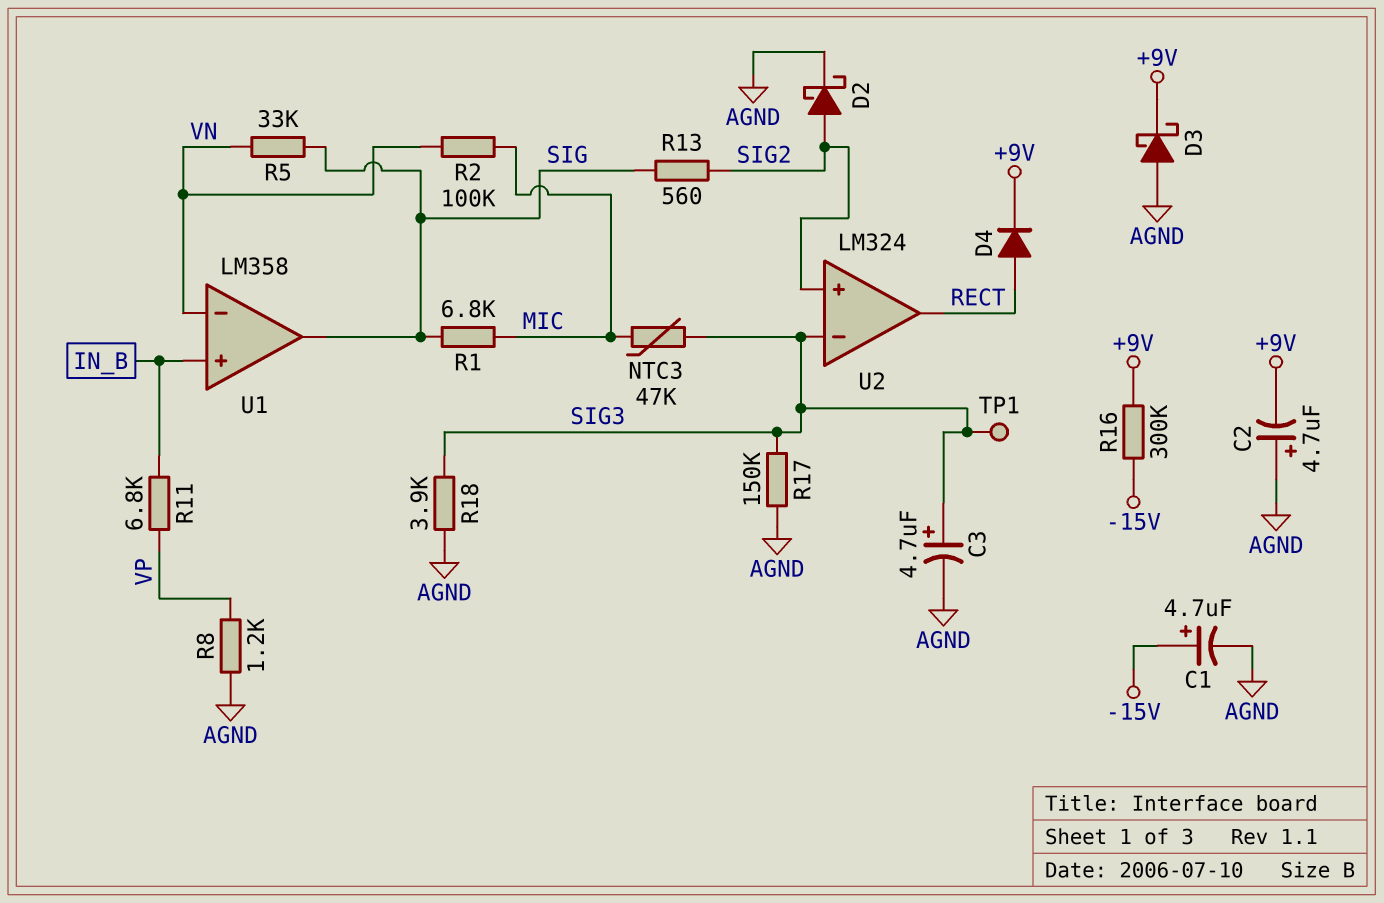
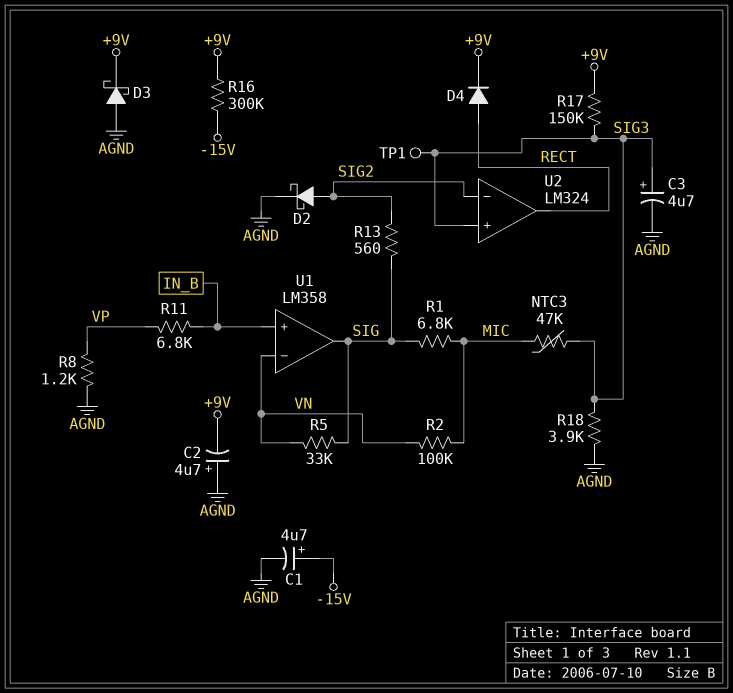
R17: 150k (AGND, SIG3) -> 150k (+9V, SIG3)
U2 pin in+: SIG2 -> SIG3
U2 pin in-: SIG3 -> SIG2

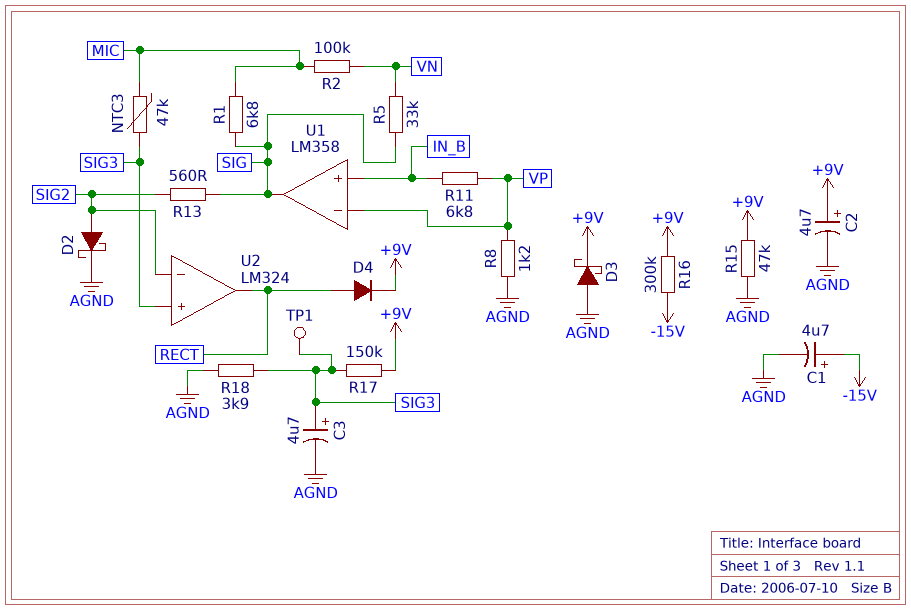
C2: 4.7uF (plus AGND, minus +9V) -> 4.7uF (plus +9V, minus AGND)
R15: none -> 47k (+9V, AGND)
U1 pin in-: VN -> VP

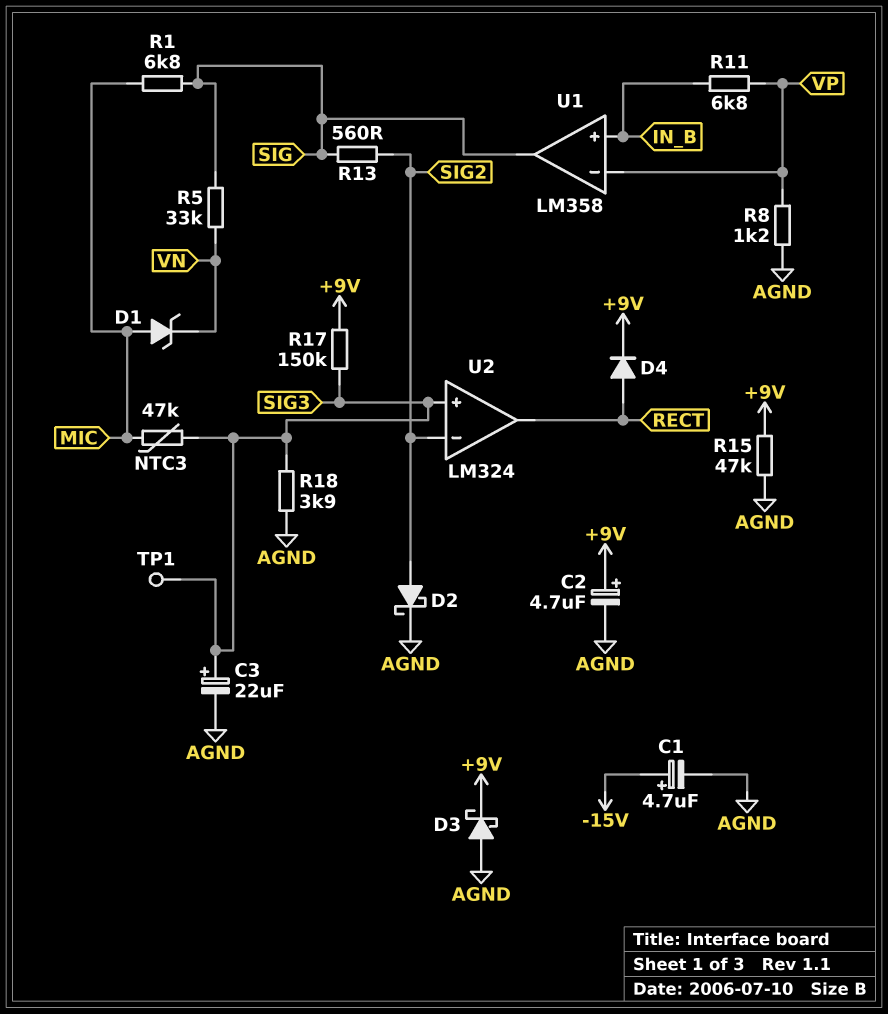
C3: 4.7uF (plus SIG3, minus AGND) -> 22uF (plus SIG3, minus AGND)
D1: none -> zener (A MIC, K VN)
R2: 100k (MIC, VN) -> none
R16: 300k (+9V, -15V) -> none

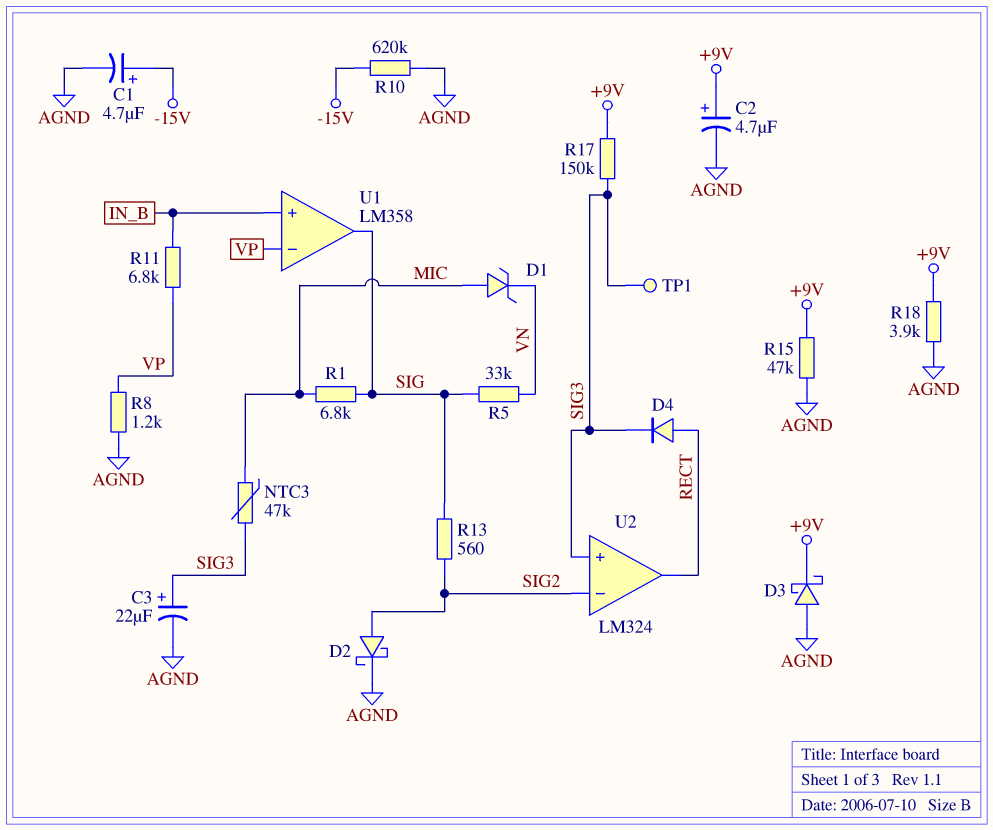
D4: diode (A RECT, K +9V) -> diode (A RECT, K SIG3)
R10: none -> 620k (-15V, AGND)
R18: 3.9k (AGND, SIG3) -> 3.9k (+9V, AGND)

